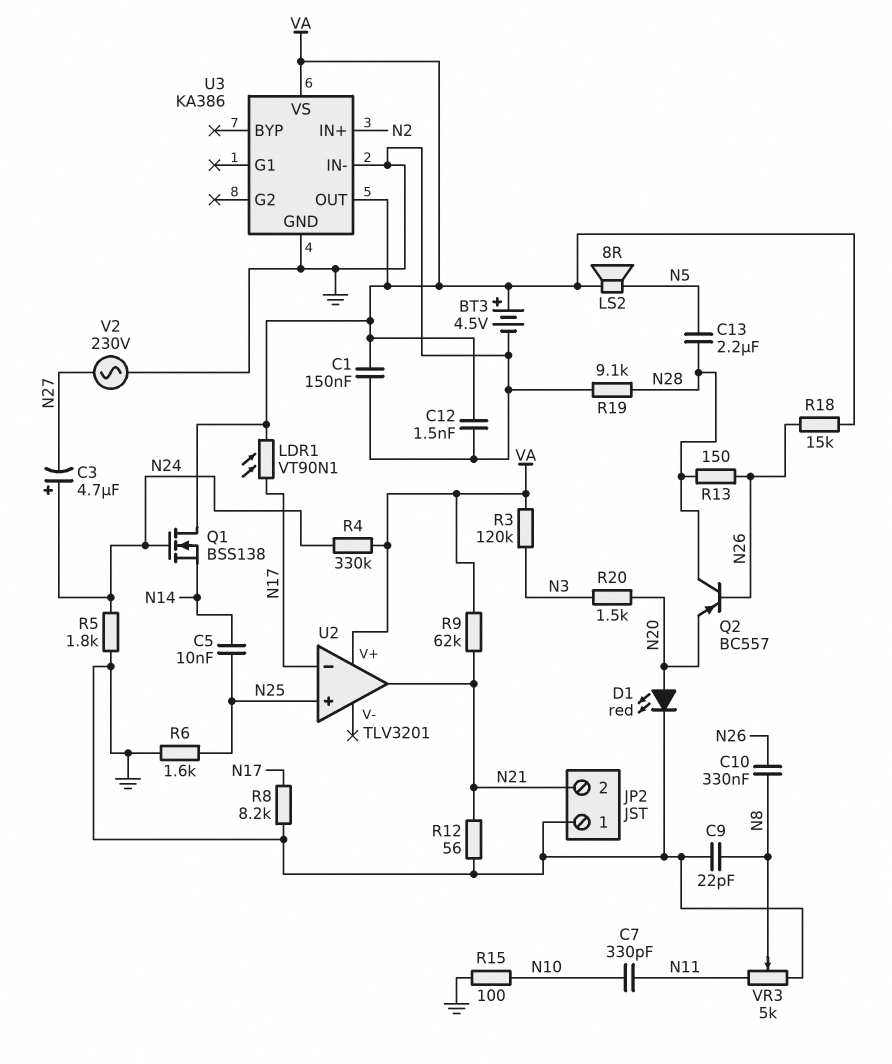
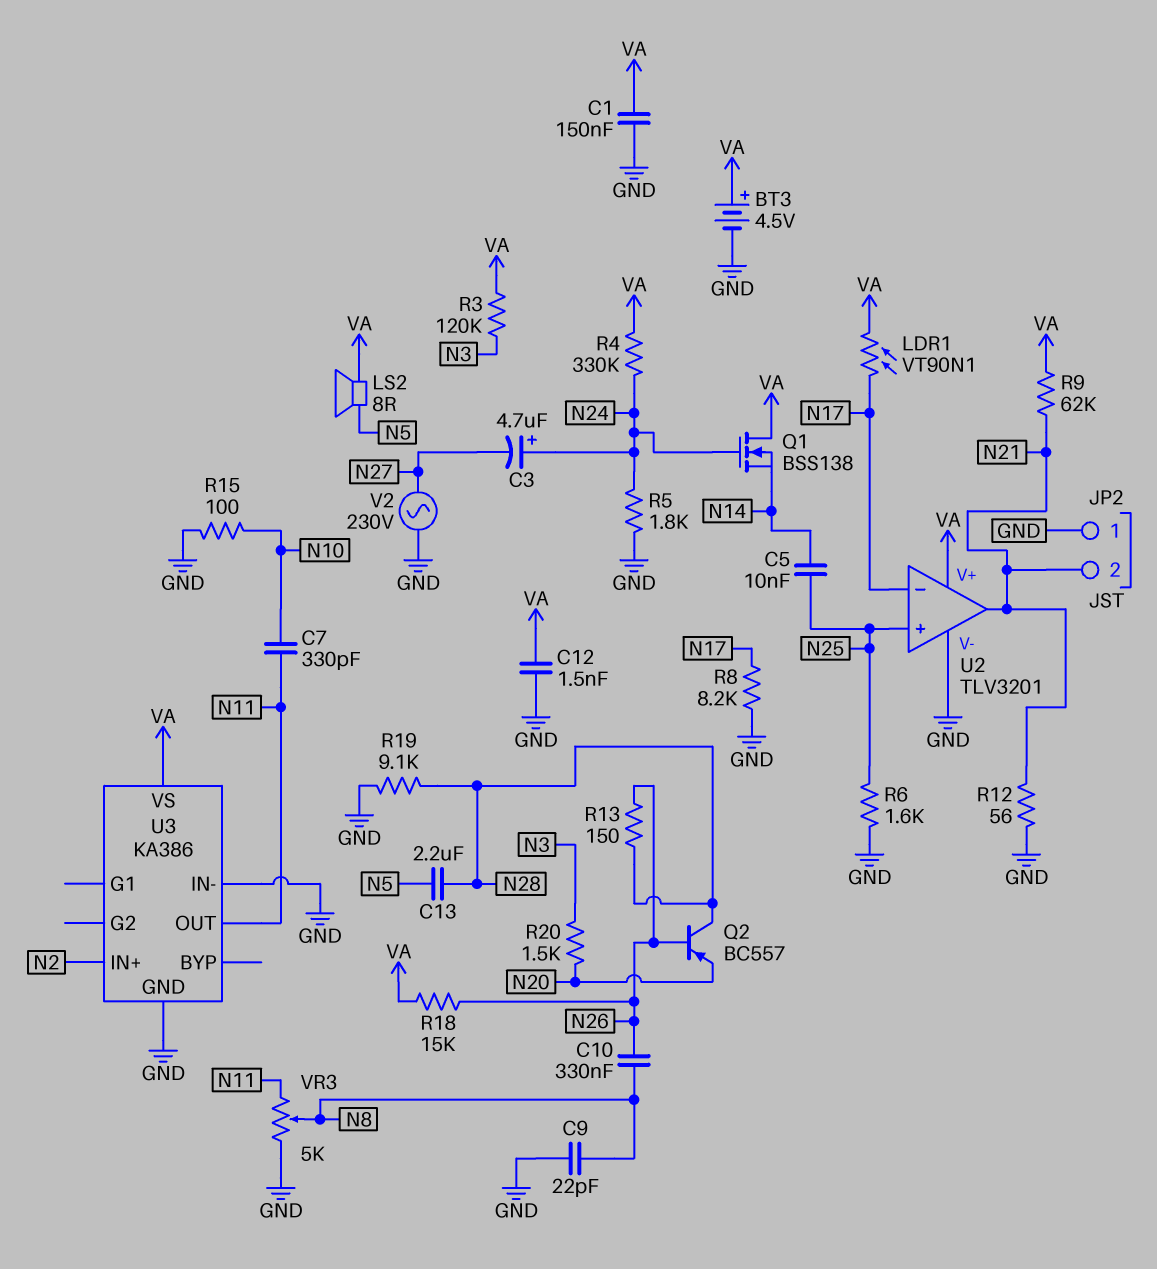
D1: LED red (A N20, K GND) -> none
U2 pin V-: none -> GND
U3 pin OUT: VA -> N11

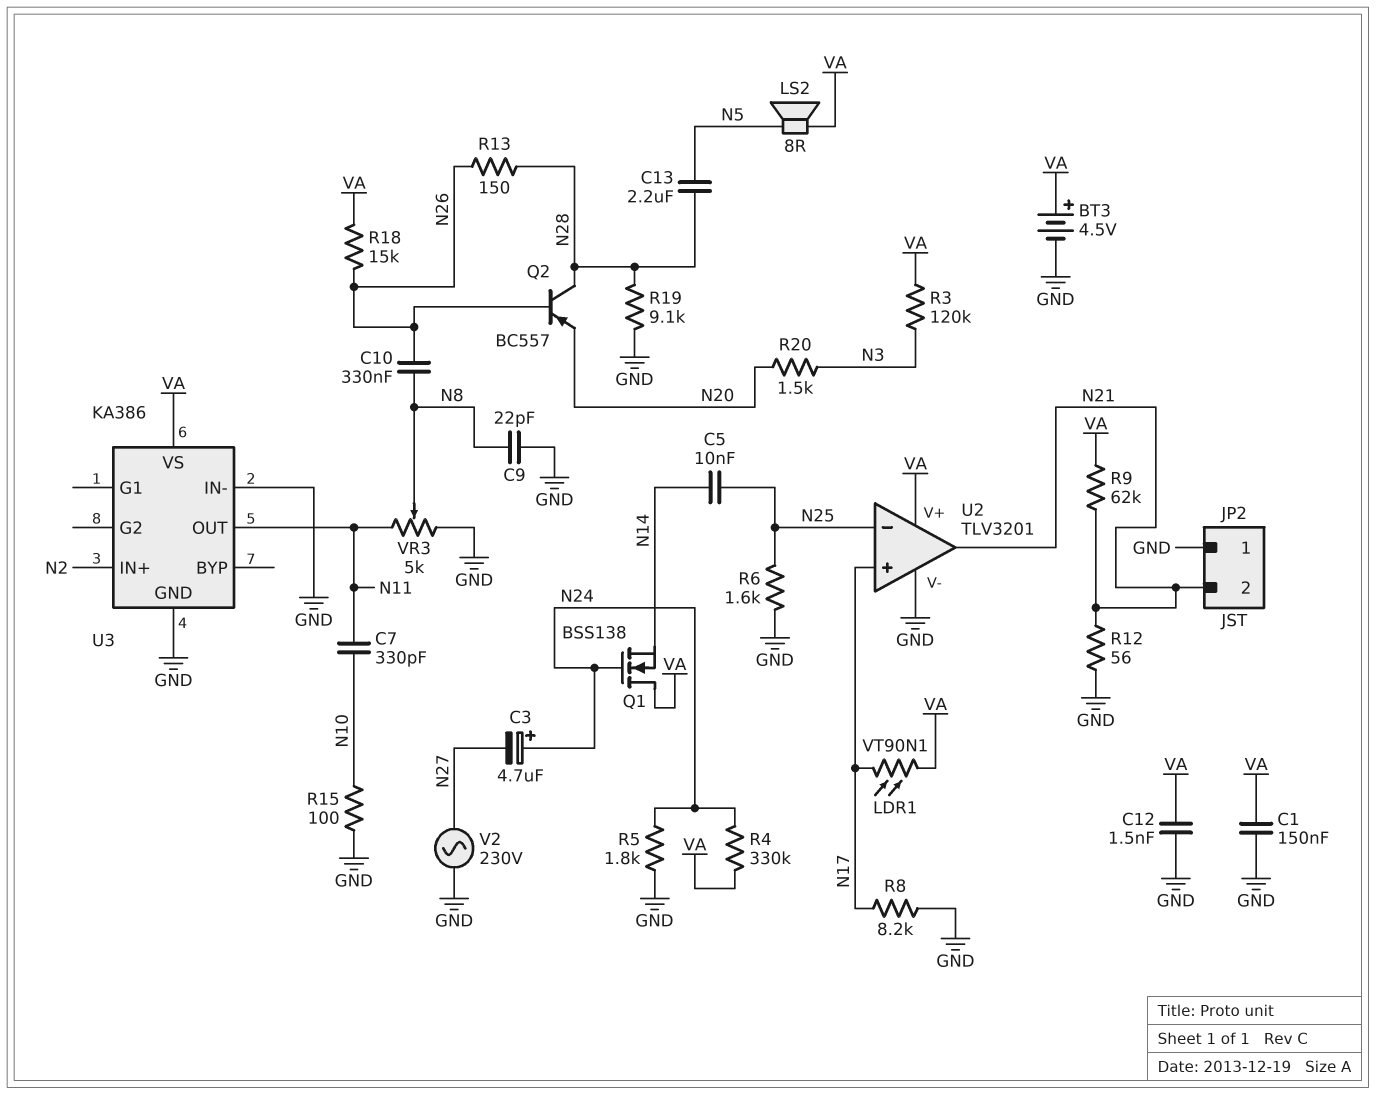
U2 pin in+: N25 -> N17
U2 pin in-: N17 -> N25

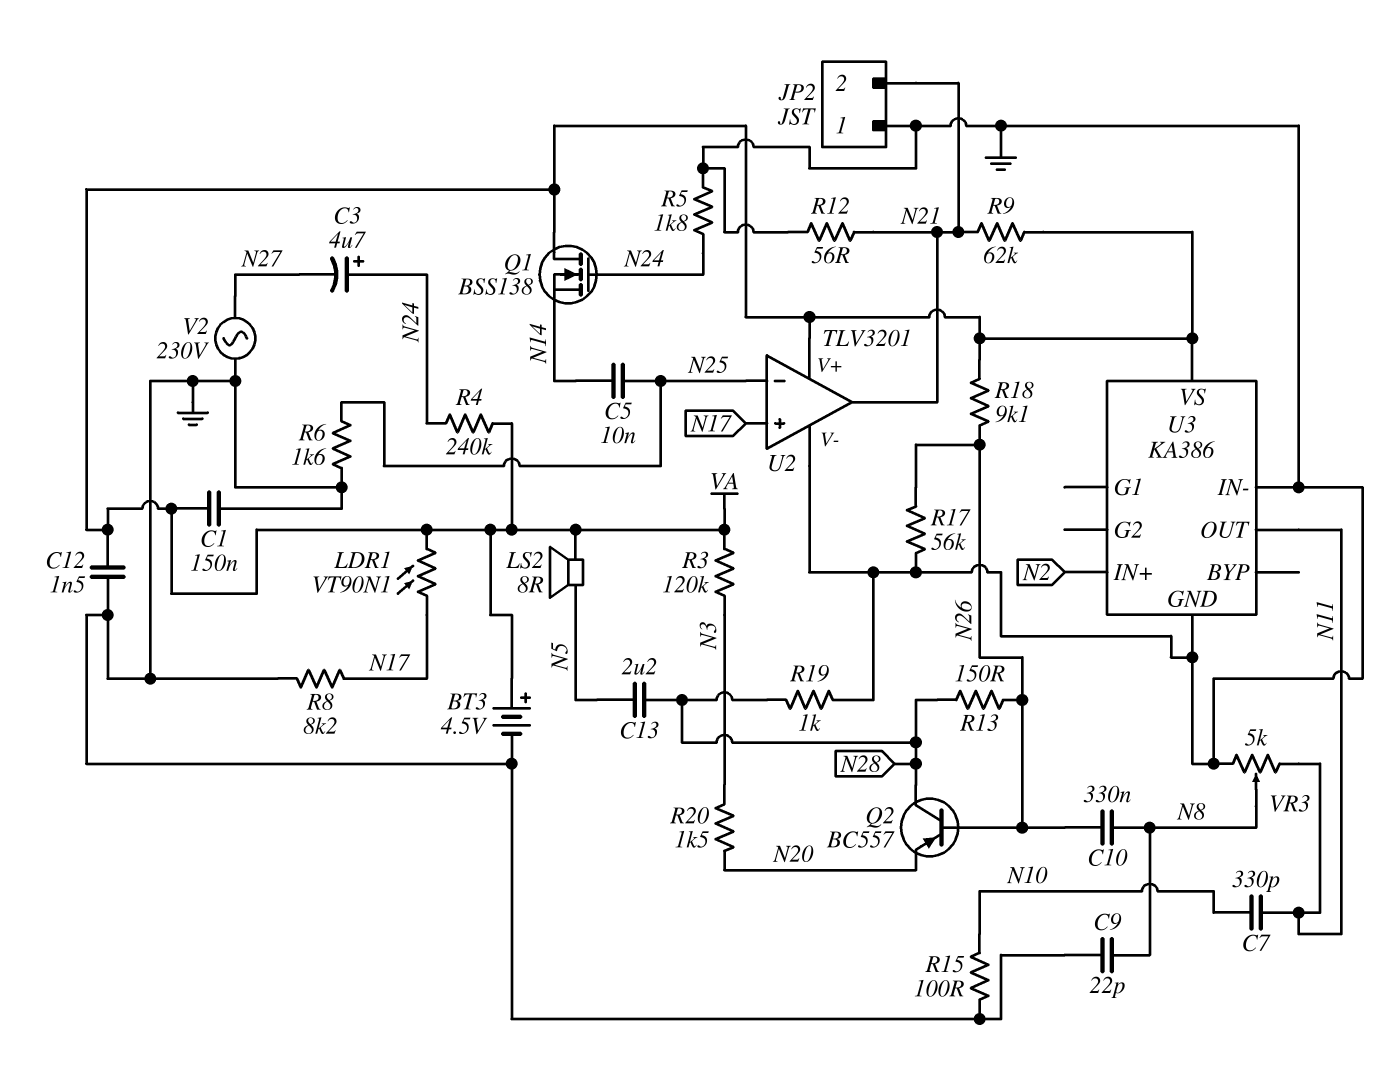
R4: 330k (N24, VA) -> 240k (N24, VA)
R17: none -> 56k (GND, N26)
R18: 15k (N26, VA) -> 9.1k (N26, VA)
R19: 9.1k (GND, N28) -> 1k (GND, N28)

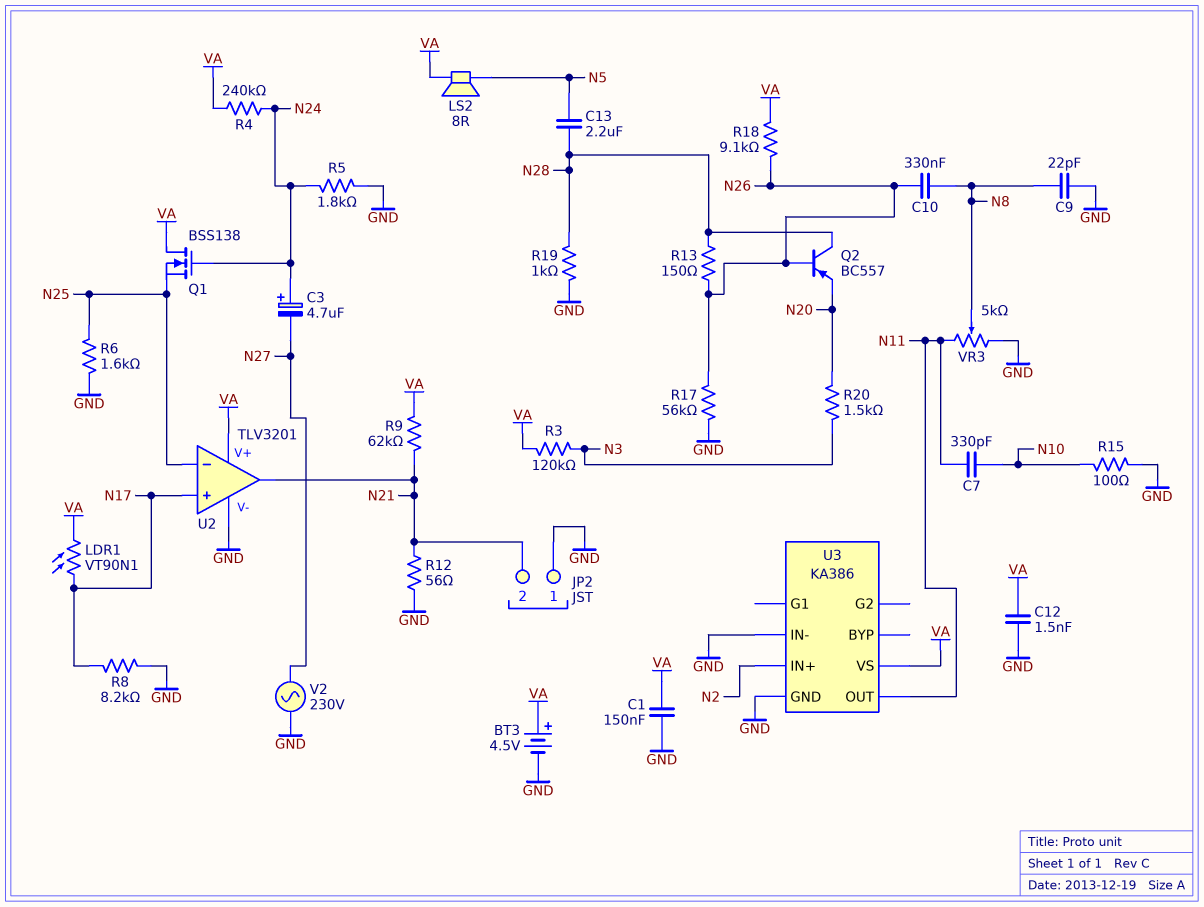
C5: 10nF (N14, N25) -> none
Q1: NMOS BSS138 (G N24, D VA, S N14) -> NMOS BSS138 (G N24, D VA, S N25)

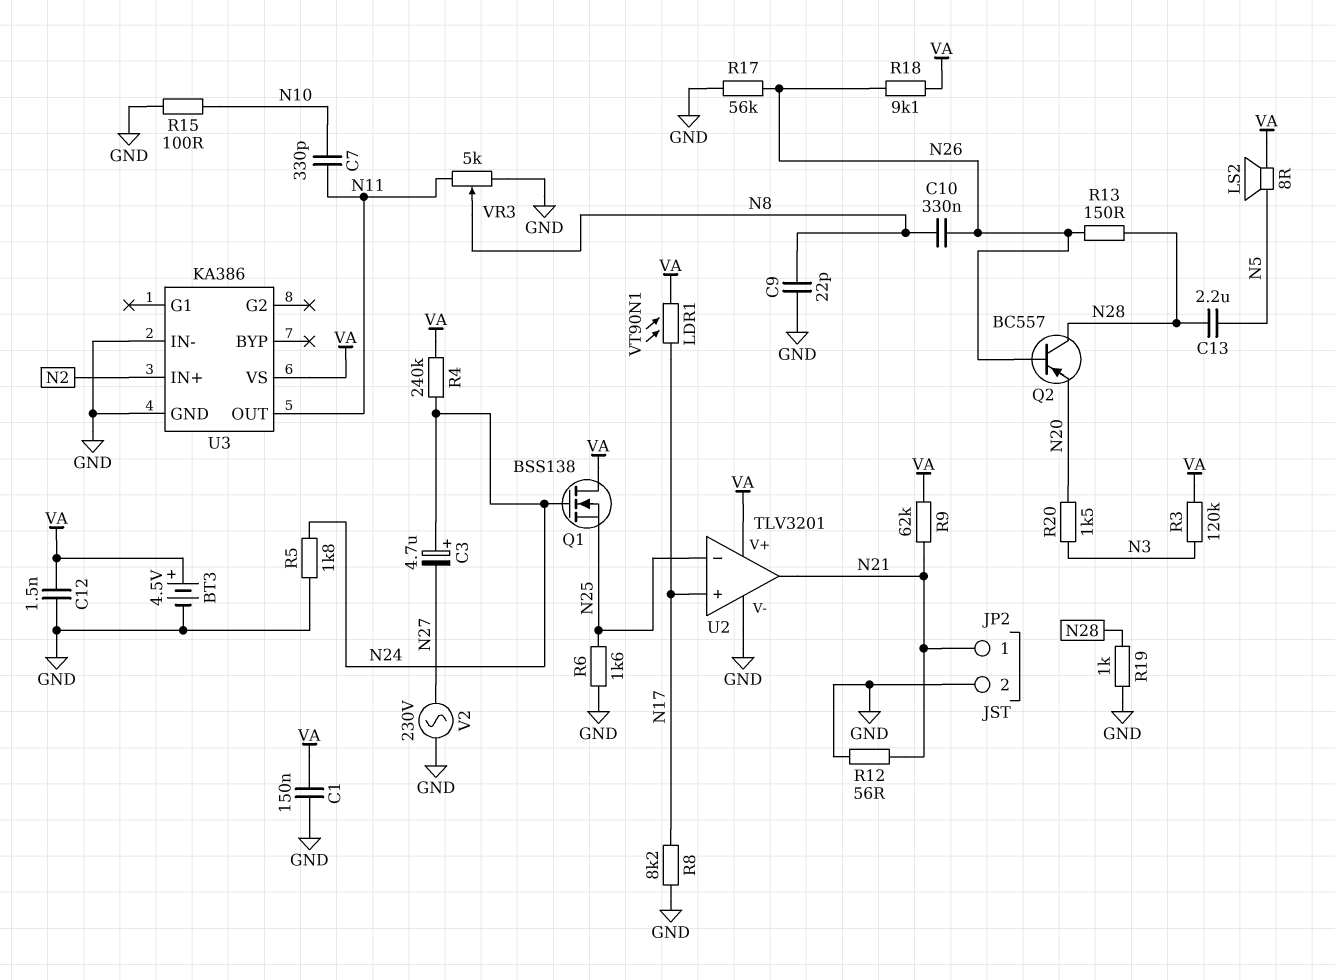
JP2 pin 1: GND -> N21
JP2 pin 2: N21 -> GND

